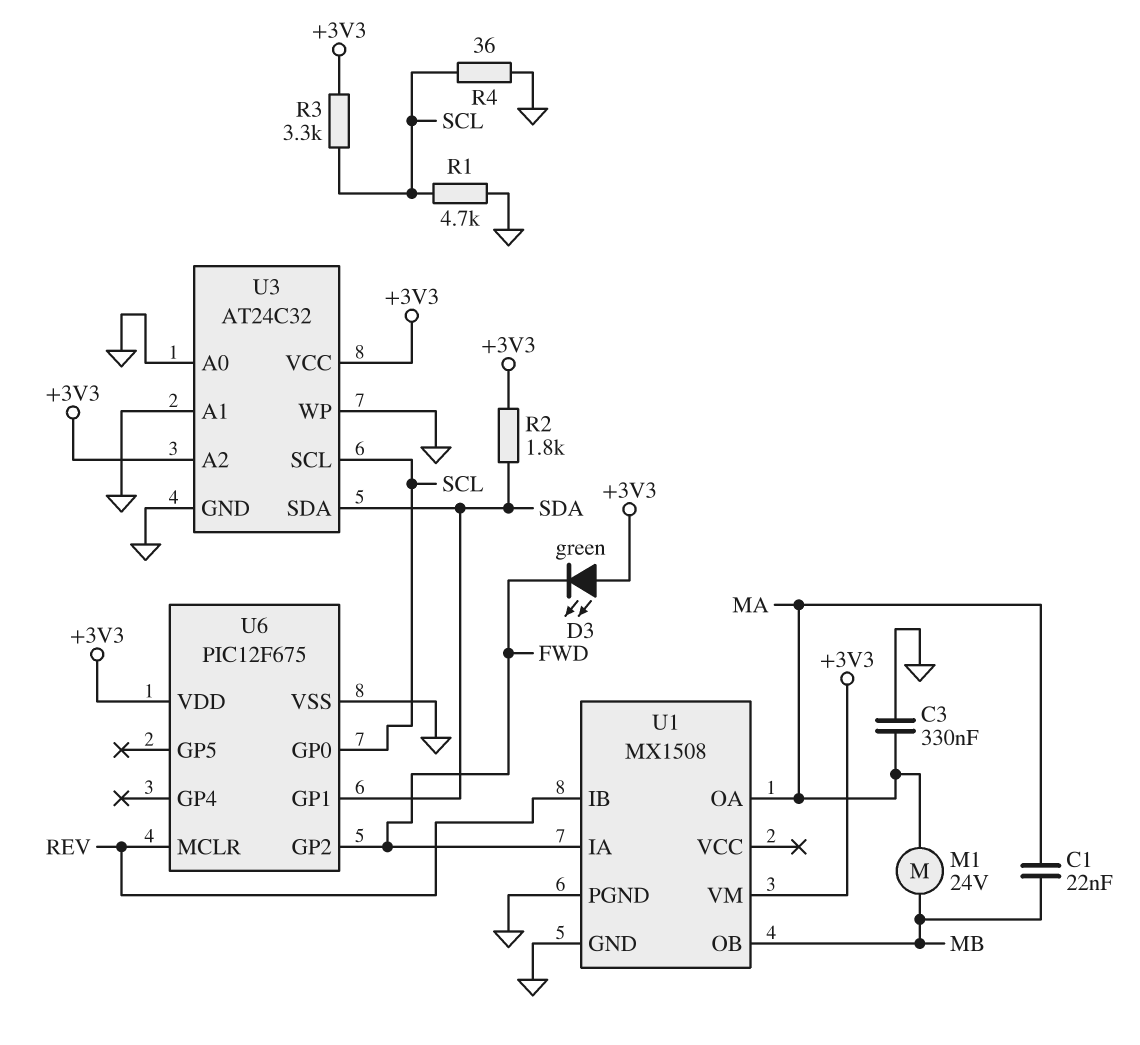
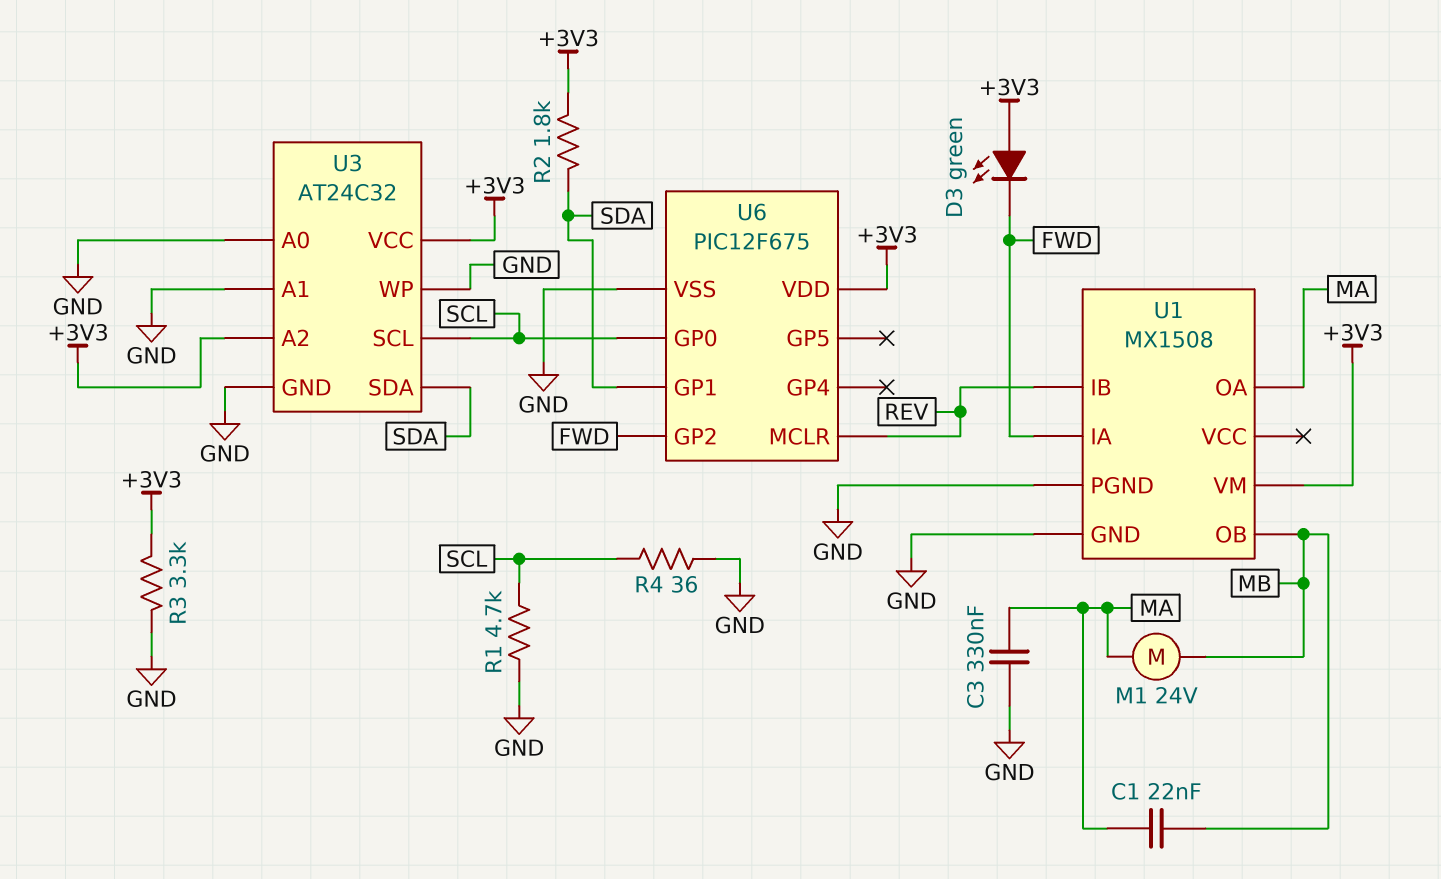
R3: 3.3k (+3V3, SCL) -> 3.3k (+3V3, GND)

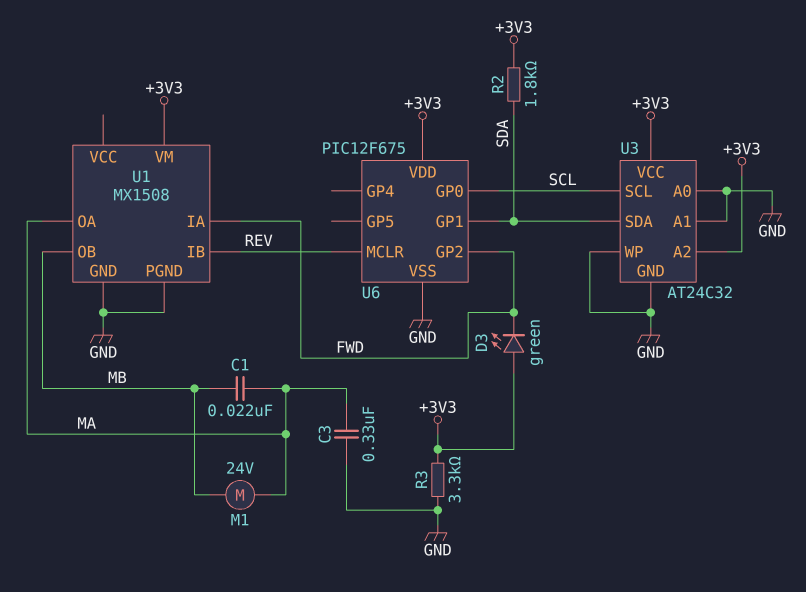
R1: 4.7k (GND, SCL) -> none
R4: 36 (GND, SCL) -> none

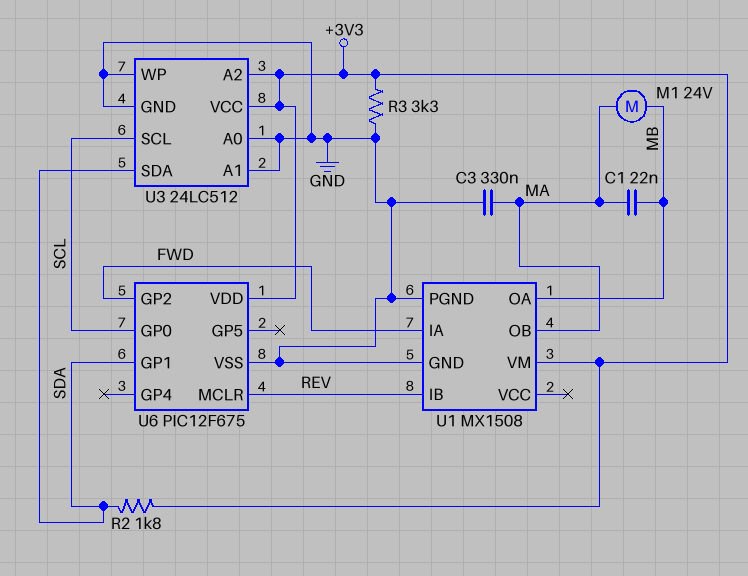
D3: LED green (A +3V3, K FWD) -> none
U1 pin OA: MA -> MB
U1 pin OB: MB -> MA
U3: AT24C32 -> 24LC512

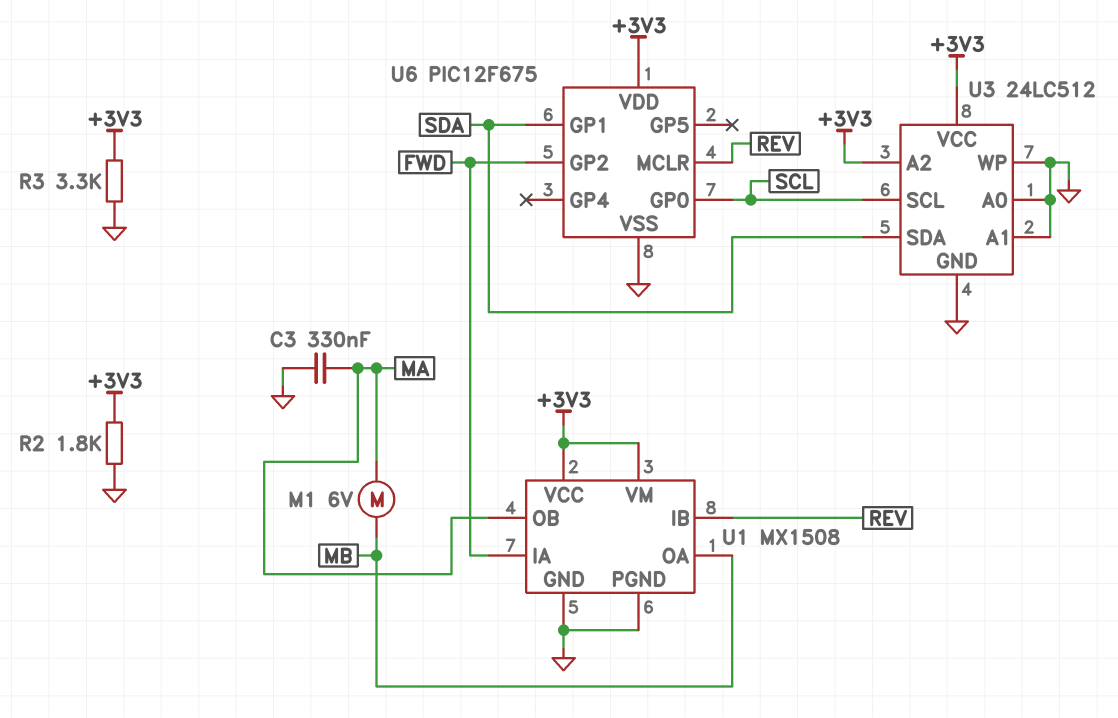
C1: 22nF (MA, MB) -> none
M1: motor 24V (MA, MB) -> motor 6V (MA, MB)
R2: 1.8k (+3V3, SDA) -> 1.8k (+3V3, GND)
U1 pin VCC: none -> +3V3

